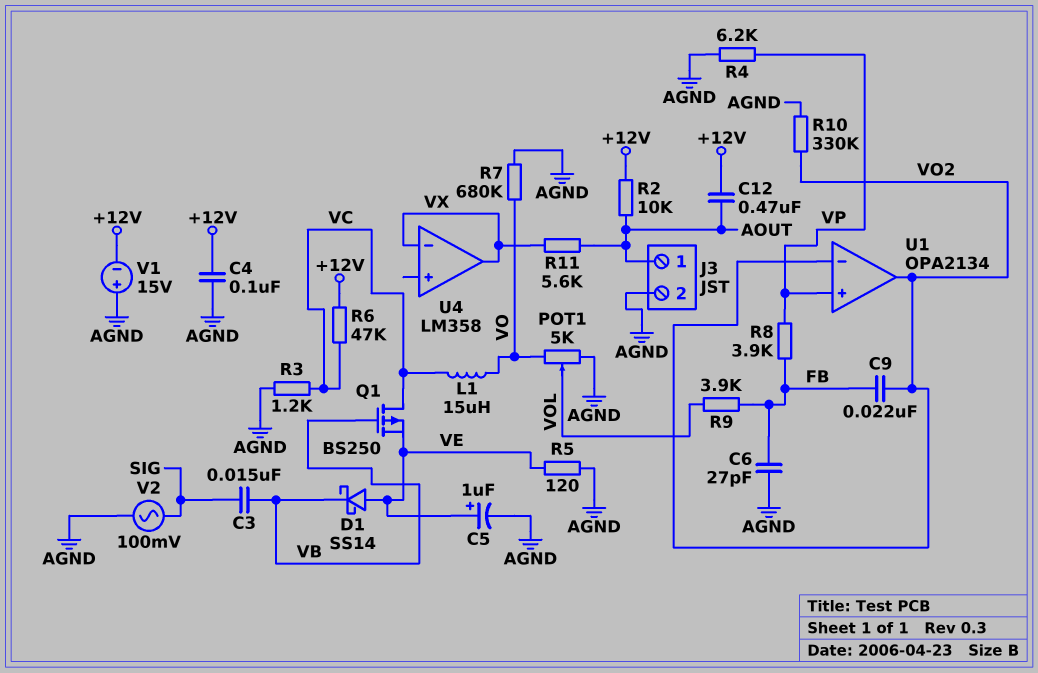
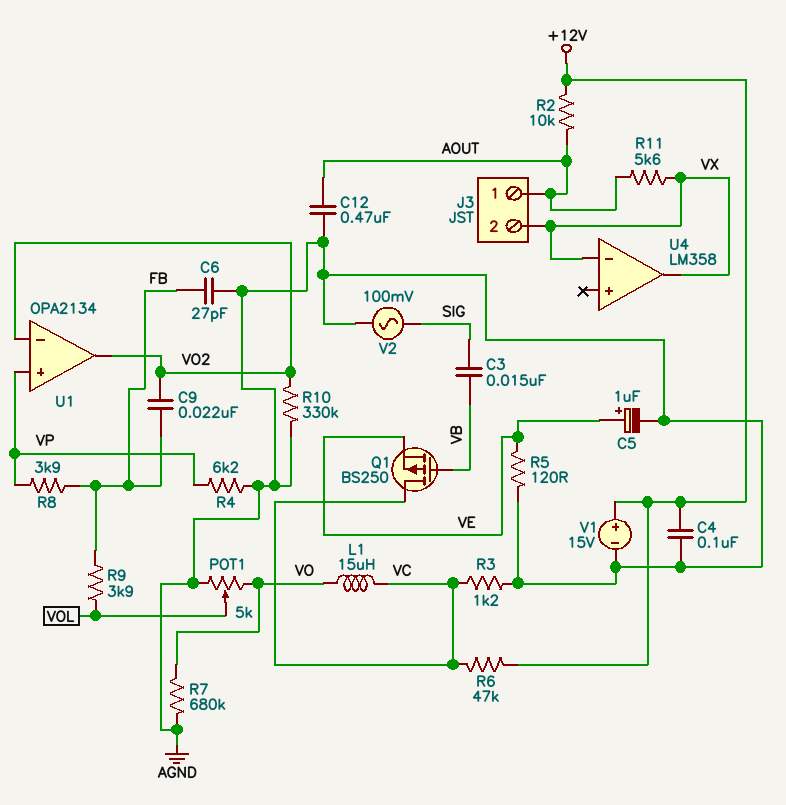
C12: 470nF (+12V, AOUT) -> 470nF (AGND, AOUT)
D1: schottky SS14 (A VE, K VB) -> none
J3 pin 2: AGND -> VX
V1: 15V (plus AGND, minus +12V) -> 15V (plus +12V, minus AGND)

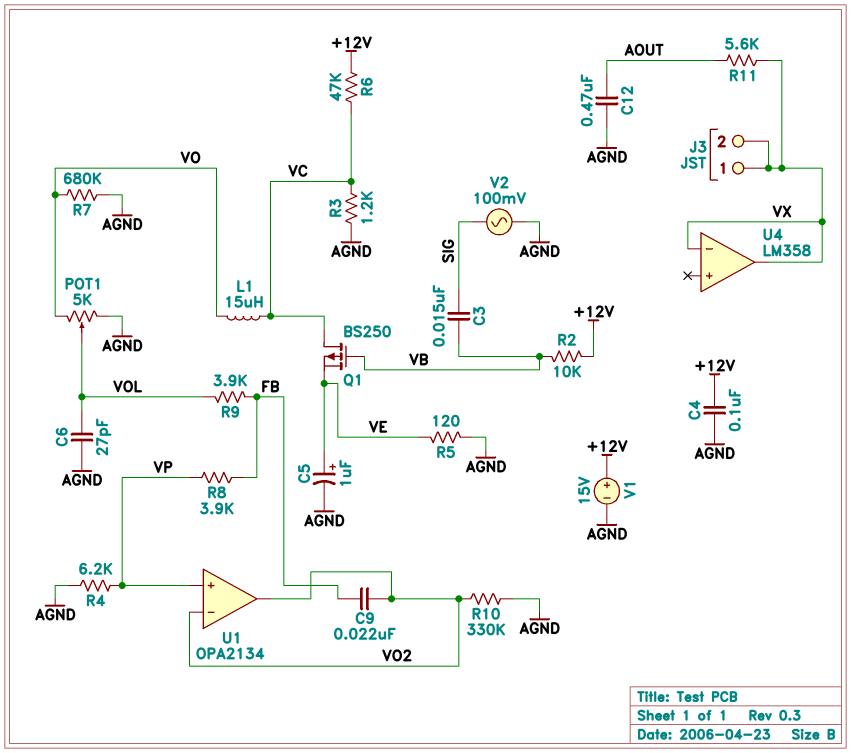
C6: 27pF (AGND, FB) -> 27pF (AGND, VOL)
J3 pin 1: AOUT -> VX
R2: 10k (+12V, AOUT) -> 10k (+12V, VB)

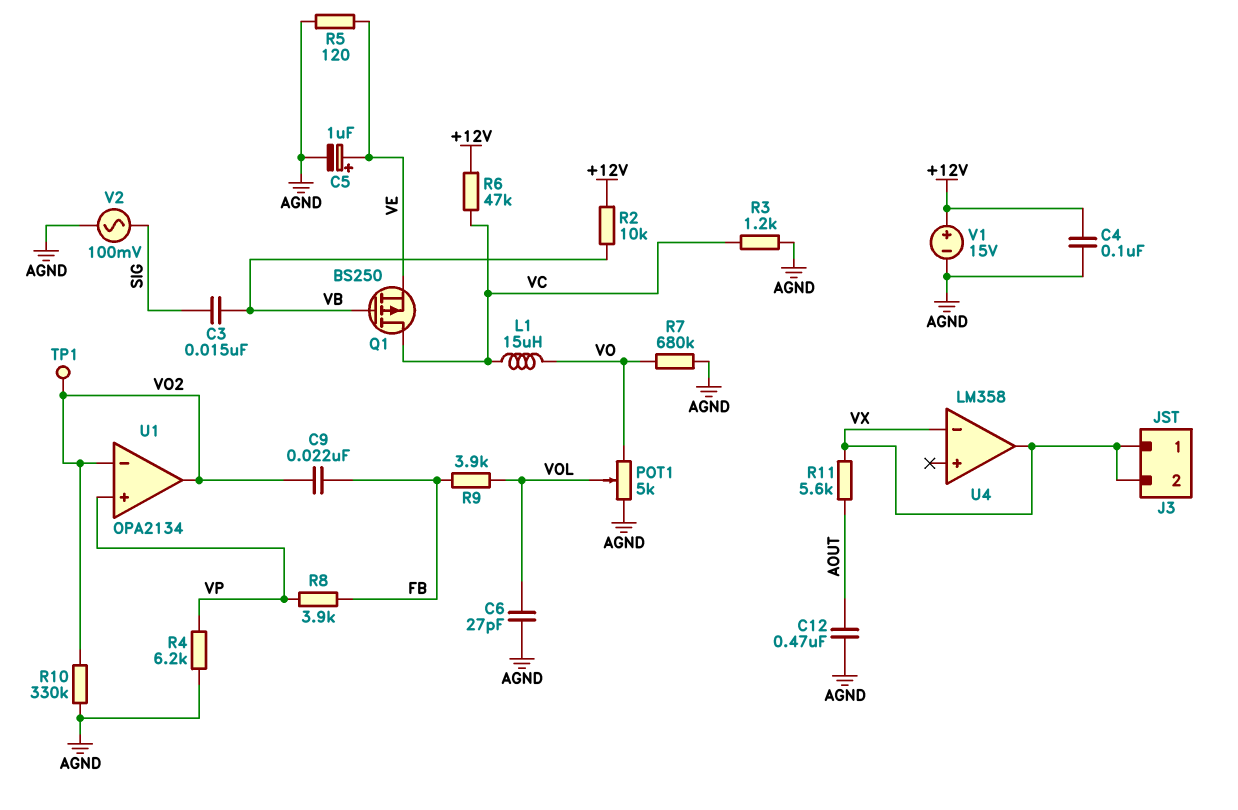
TP1: none -> test point (VO2)

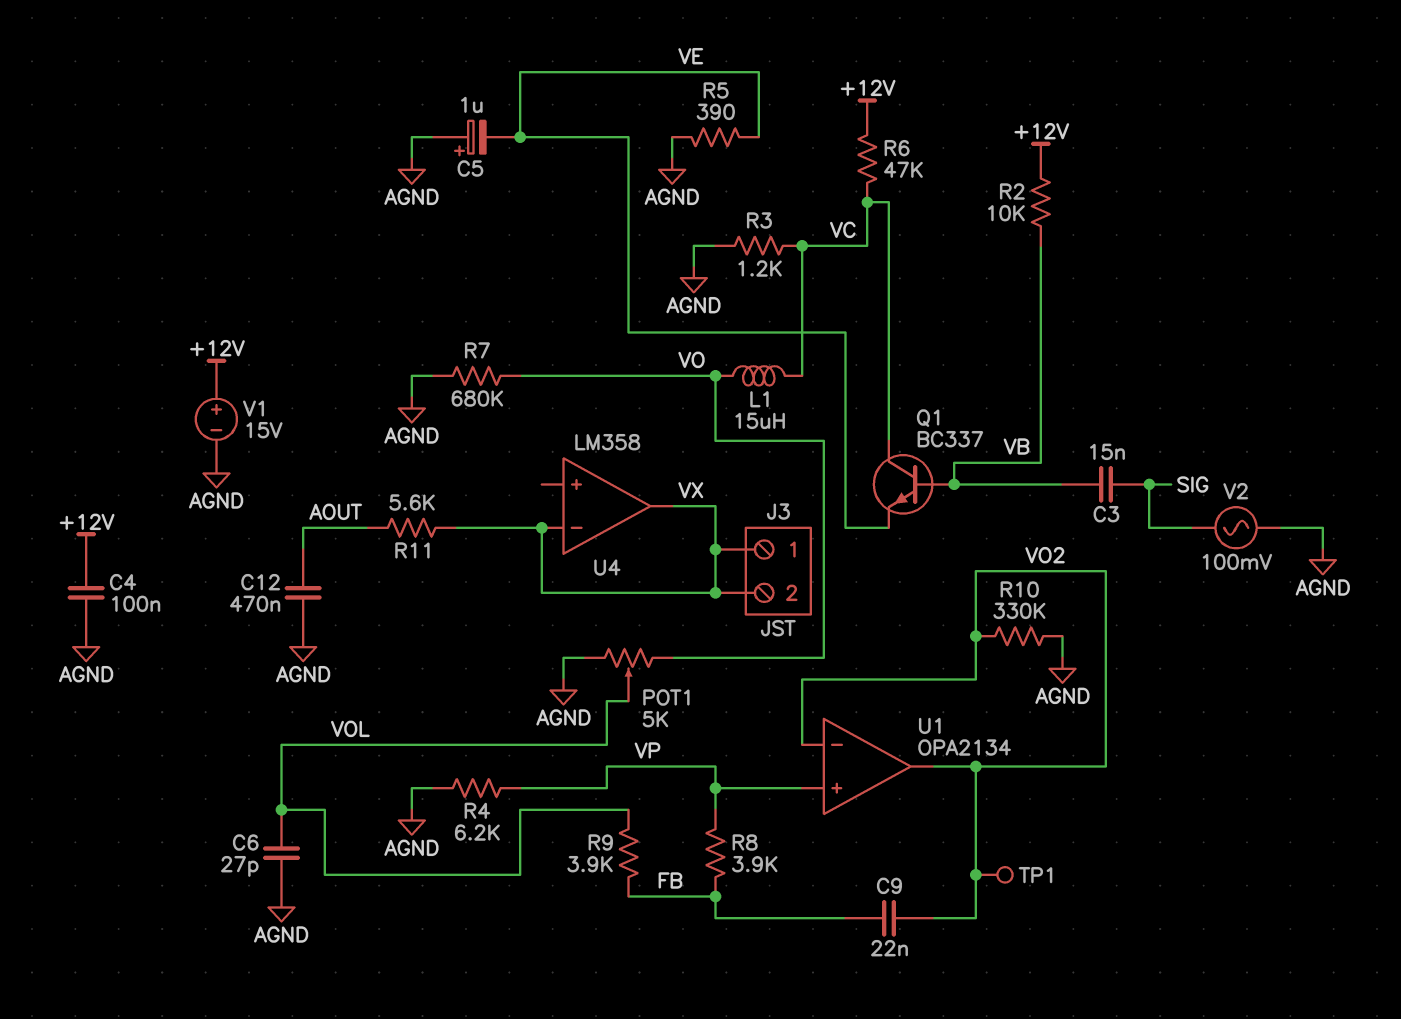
C5: 1uF (plus VE, minus AGND) -> 1uF (plus AGND, minus VE)
Q1: PMOS BS250 (G VB, D VC, S VE) -> NPN BC337 (B VB, C VC, E VE)
R5: 120 (AGND, VE) -> 390 (AGND, VE)

